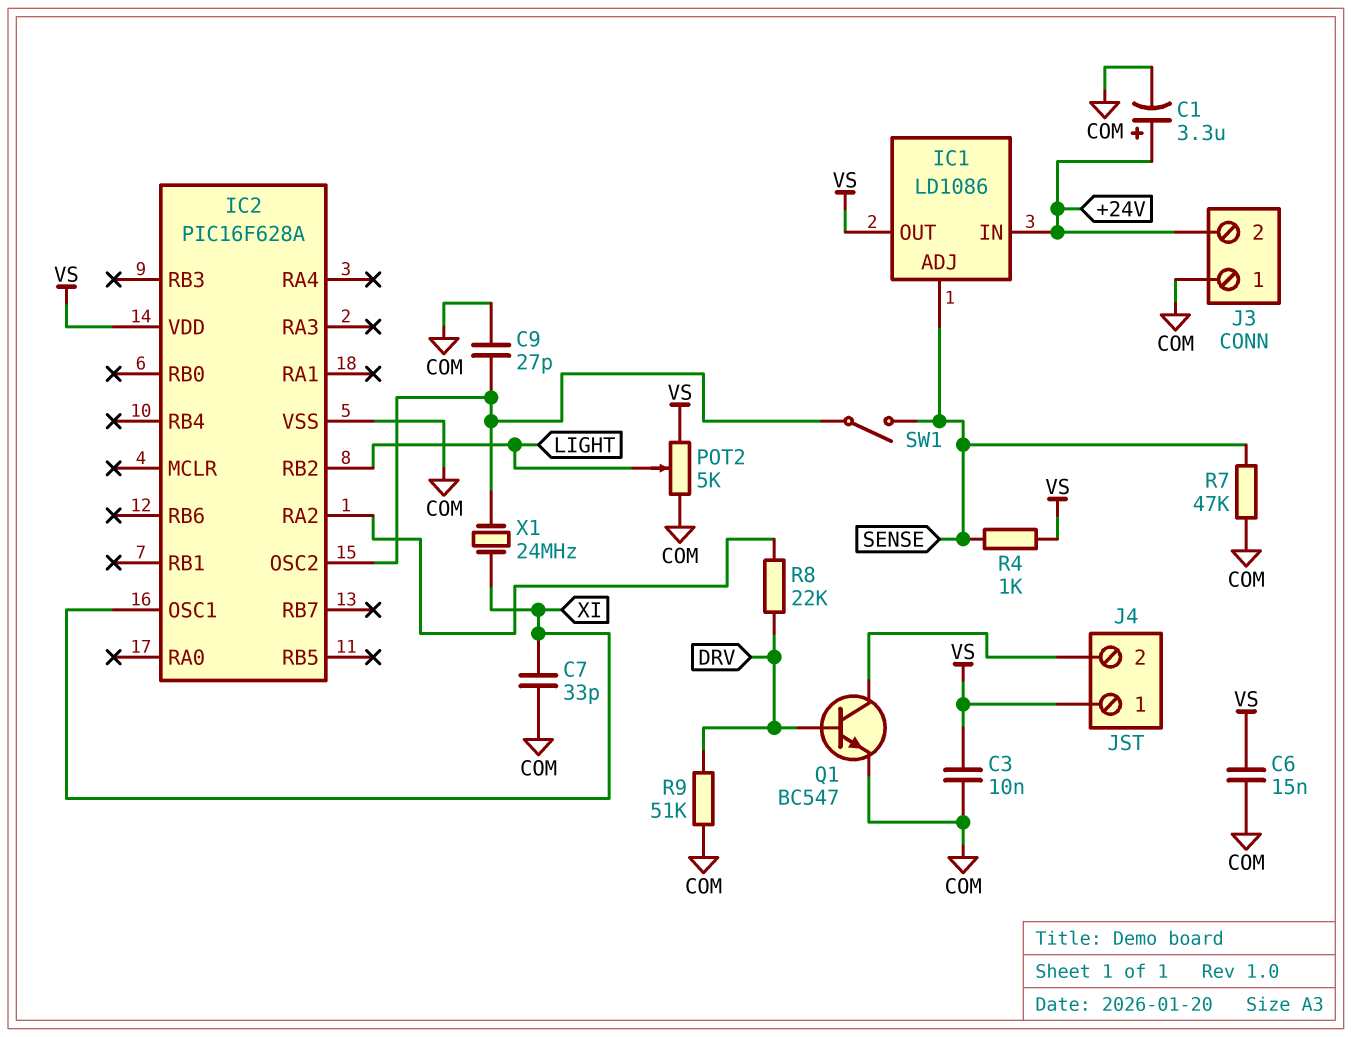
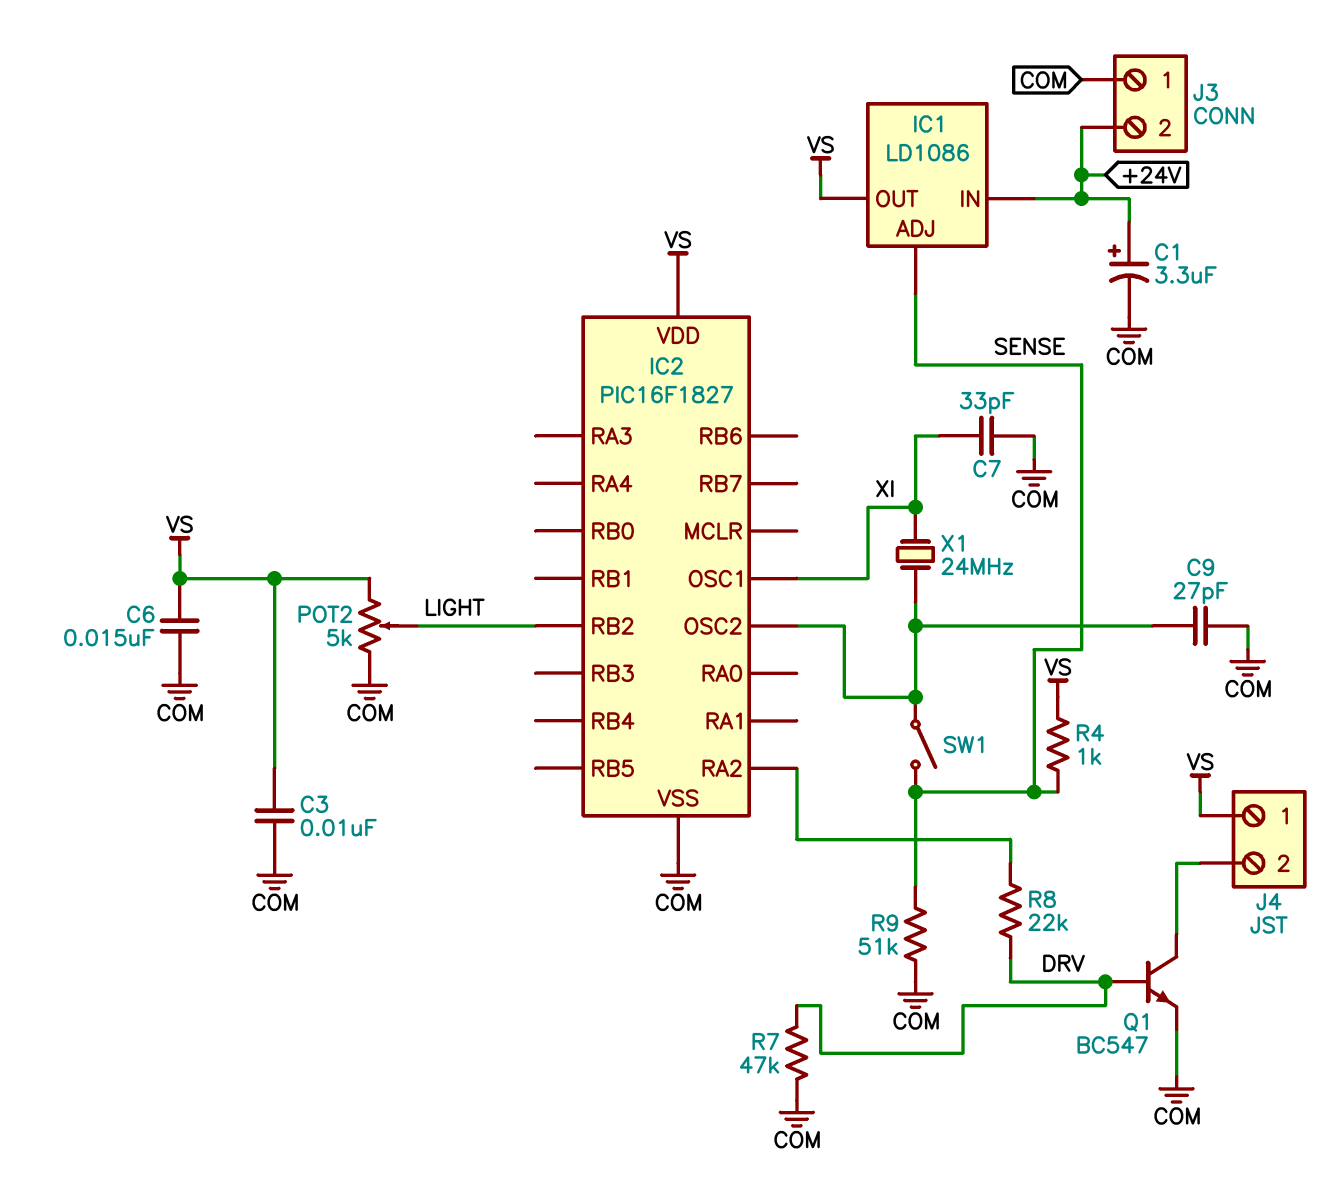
IC2: PIC16F628A -> PIC16F1827
R7: 47k (COM, SENSE) -> 47k (COM, DRV)
R9: 51k (COM, DRV) -> 51k (COM, SENSE)

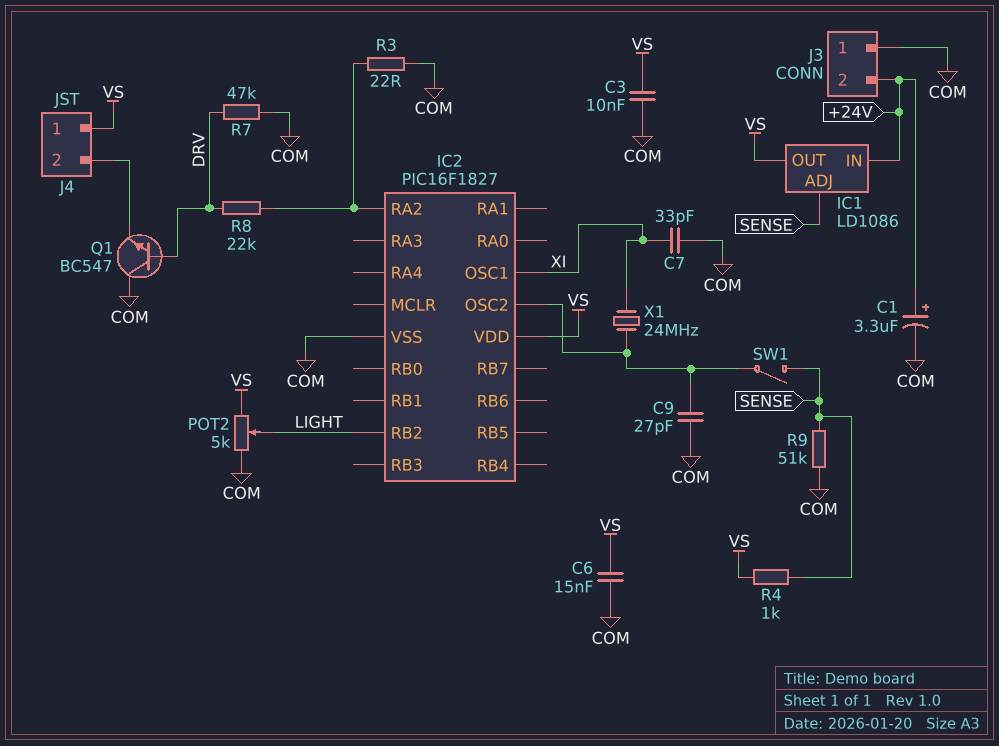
Q1: NPN BC547 (B DRV, C J4/2, E COM) -> NPN BC547 (B DRV, C COM, E J4/2)
R3: none -> 22 (COM, IC2/RA2)

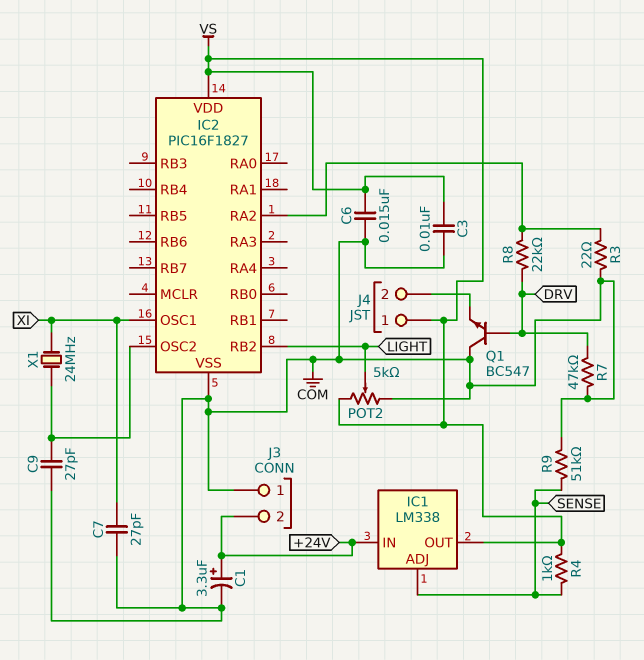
C7: 33pF (COM, XI) -> 27pF (COM, XI)
IC1: LD1086 -> LM338
SW1: switch (IC2/OSC2, SENSE) -> none

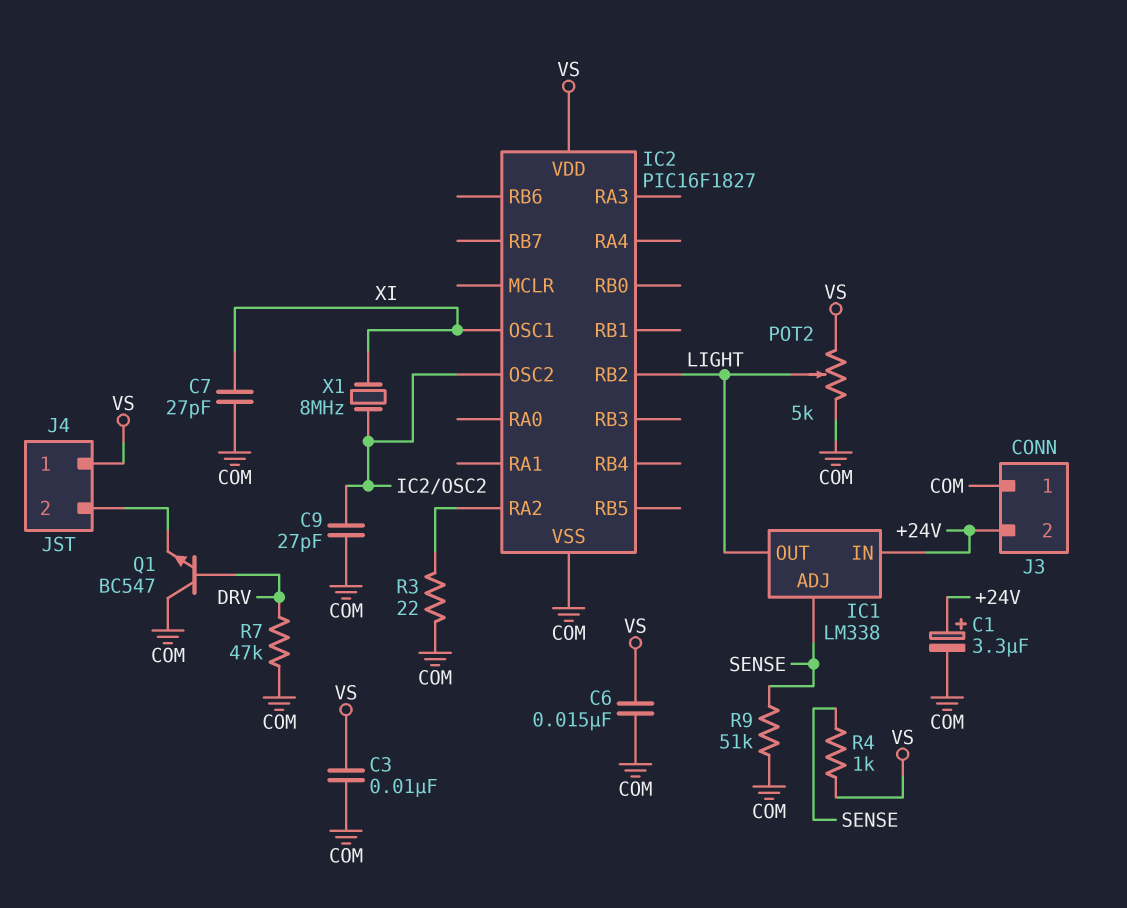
IC1 pin OUT: VS -> LIGHT
R8: 22k (DRV, IC2/RA2) -> none
X1: 24MHz (IC2/OSC2, XI) -> 8MHz (IC2/OSC2, XI)

